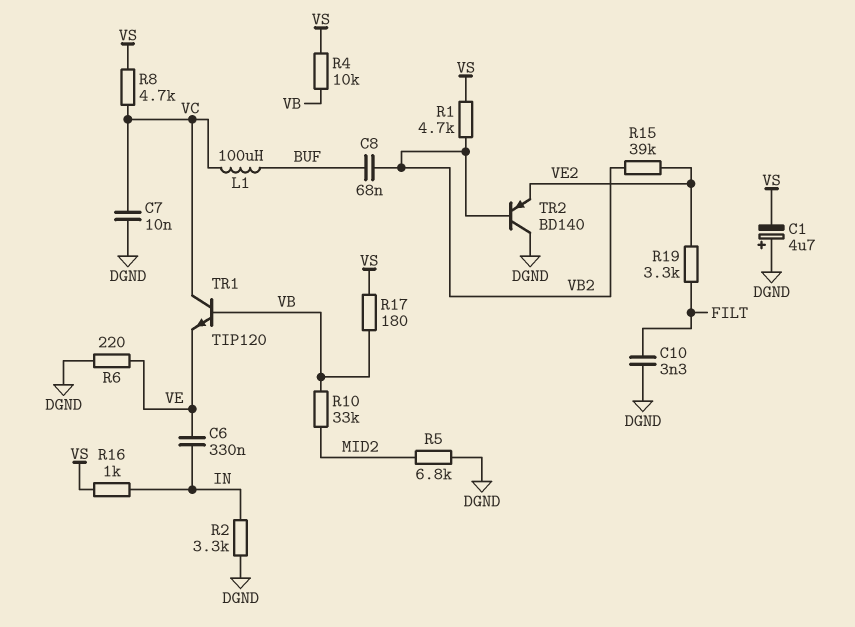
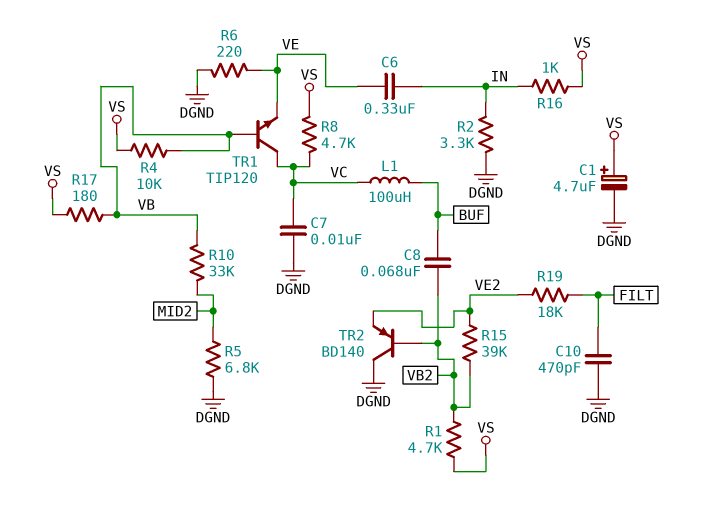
C1: 4.7uF (plus DGND, minus VS) -> 4.7uF (plus VS, minus DGND)
C10: 3.3nF (DGND, FILT) -> 470pF (DGND, FILT)
R19: 3.3k (FILT, VE2) -> 18k (FILT, VE2)

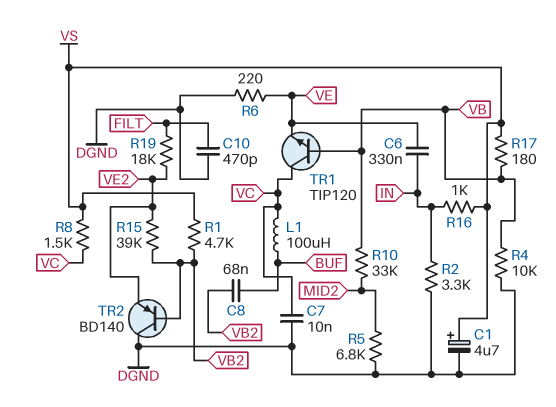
R4: 10k (VB, VS) -> 10k (DGND, VB)
R8: 4.7k (VC, VS) -> 1.5k (VC, VS)

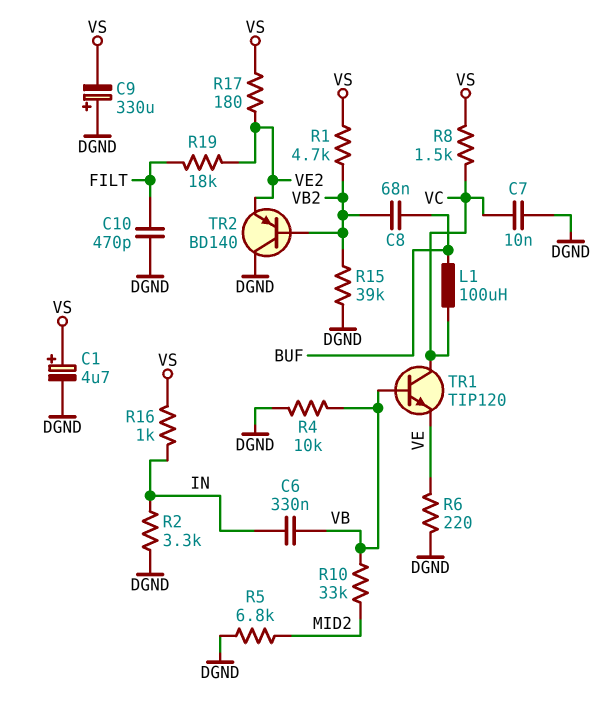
C6: 330nF (IN, VE) -> 330nF (IN, VB)
C9: none -> 330uF (plus DGND, minus VS)
R15: 39k (VB2, VE2) -> 39k (DGND, VB2)
R17: 180 (VB, VS) -> 180 (VE2, VS)

